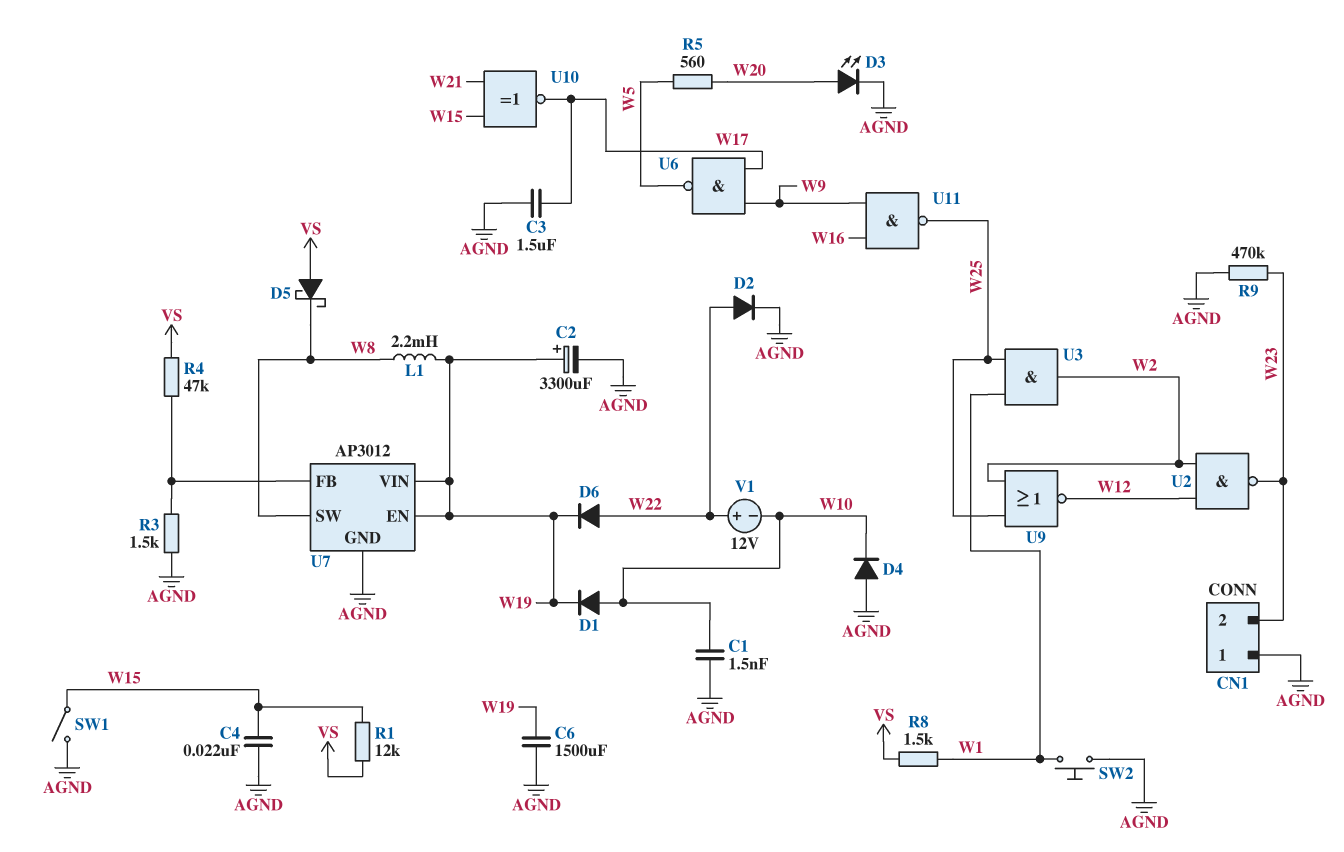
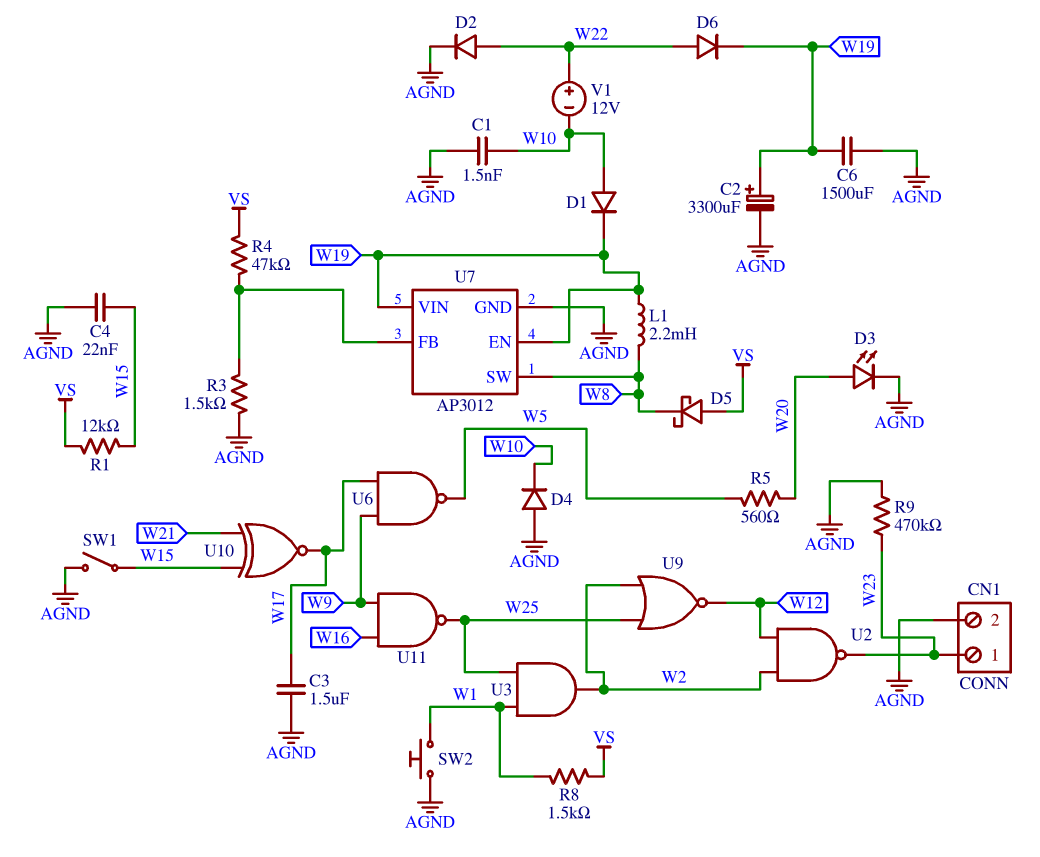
CN1 pin 1: AGND -> W23
CN1 pin 2: W23 -> AGND

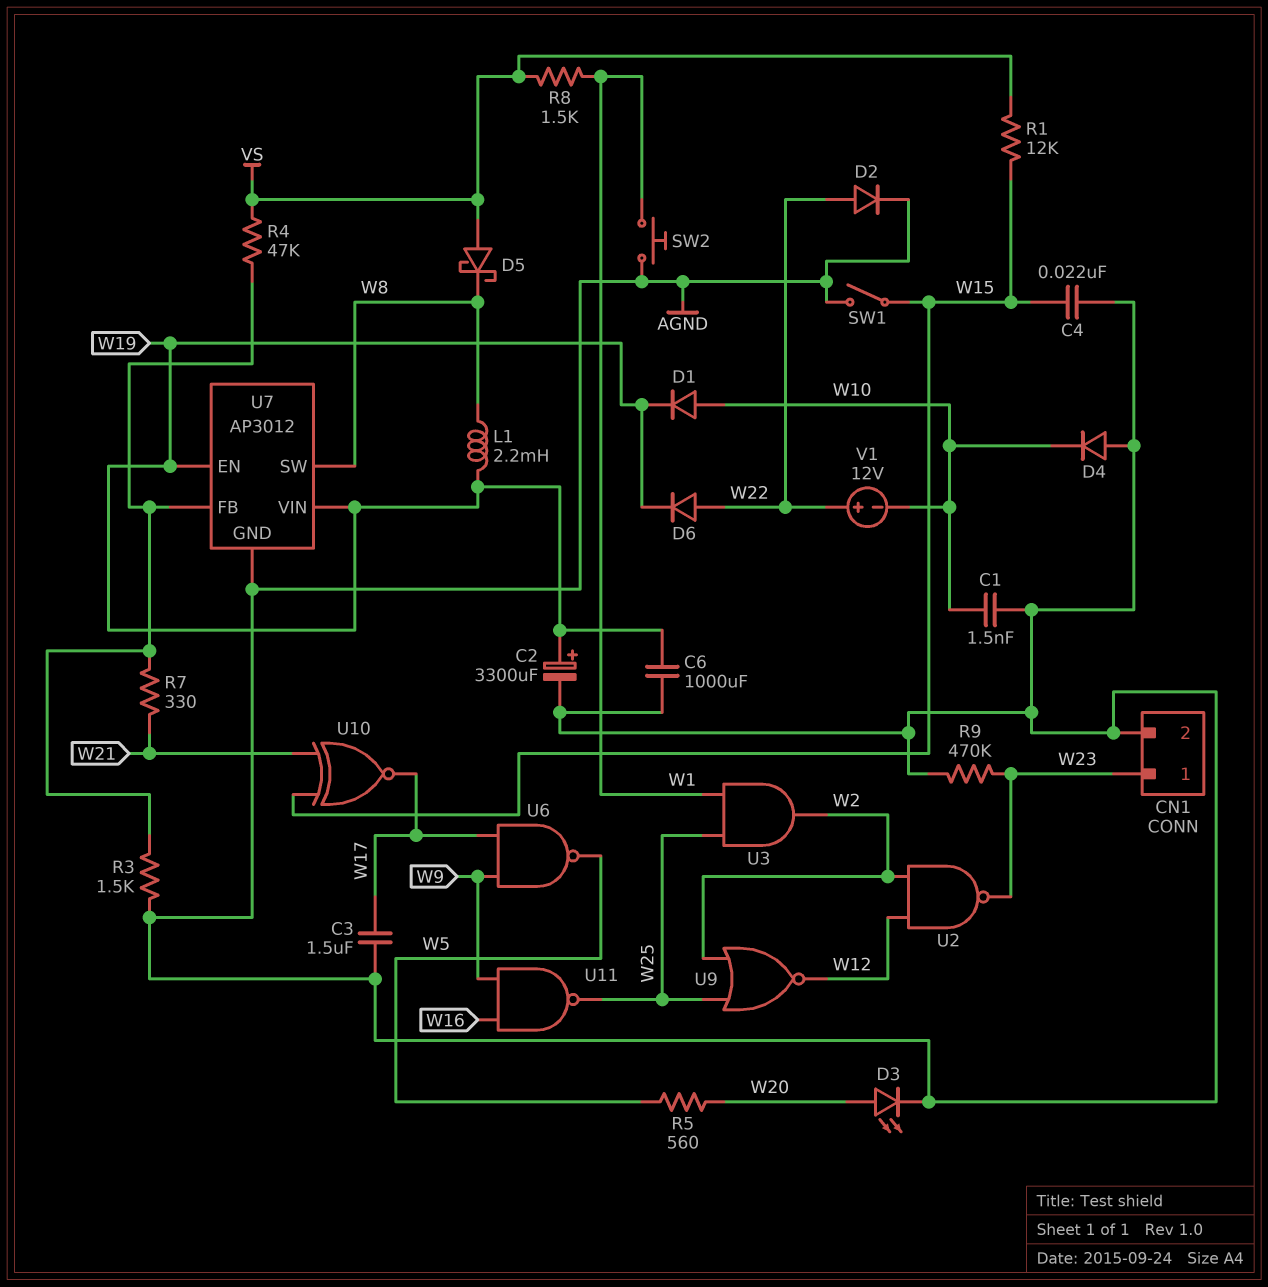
C6: 1500uF (AGND, W19) -> 1000uF (AGND, W19)
R7: none -> 330 (U7/FB, W21)

